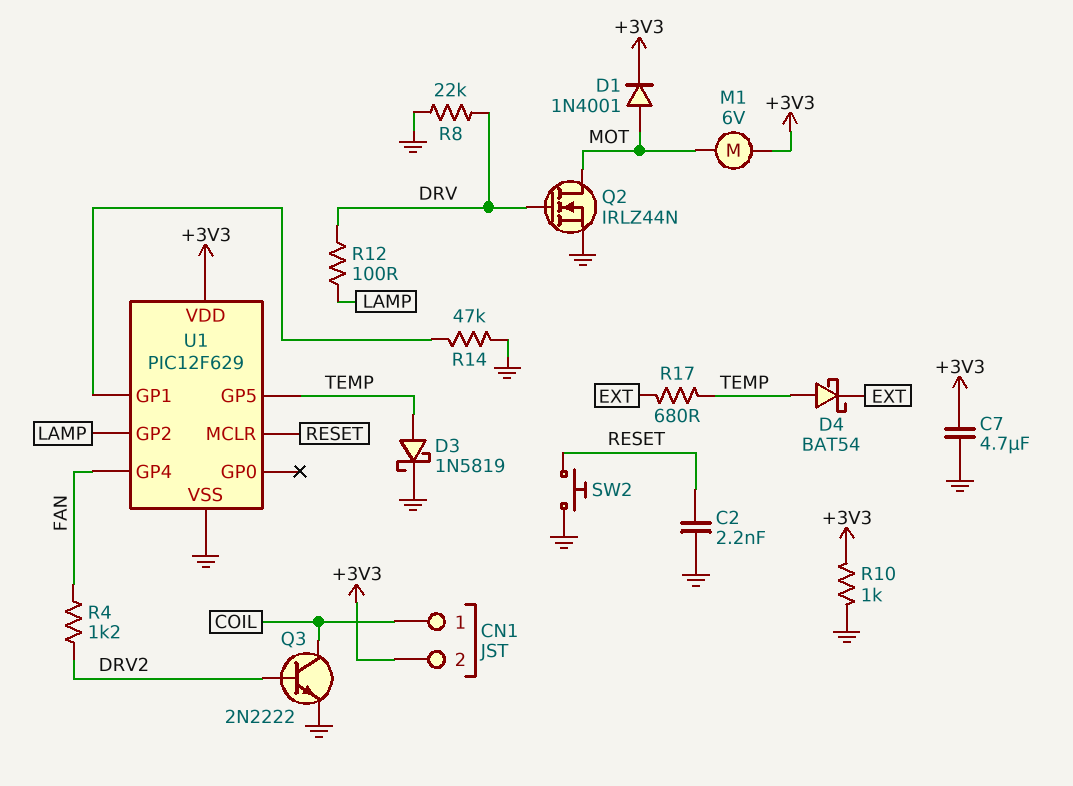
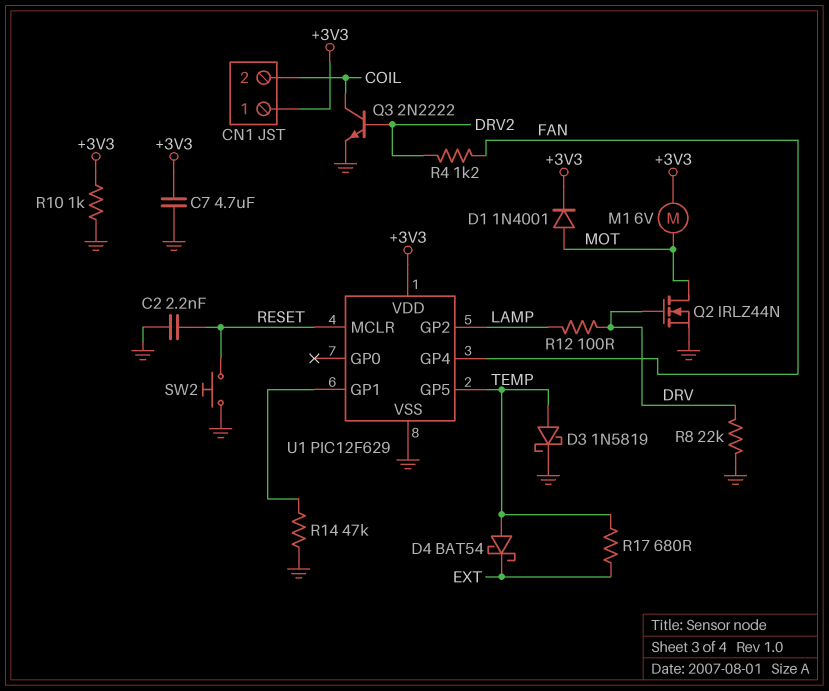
CN1 pin 1: COIL -> +3V3
CN1 pin 2: +3V3 -> COIL

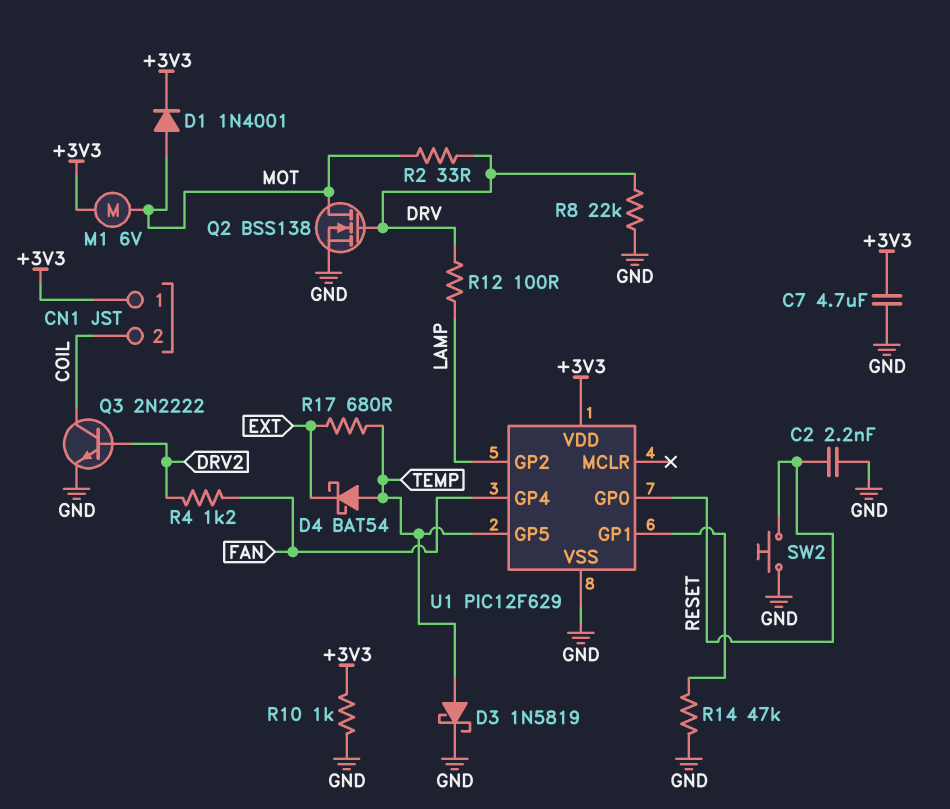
Q2: NMOS IRLZ44N (G DRV, D MOT, S GND) -> NMOS BSS138 (G DRV, D MOT, S GND)
R2: none -> 33 (DRV, MOT)
U1 pin GP0: none -> RESET
U1 pin MCLR: RESET -> none

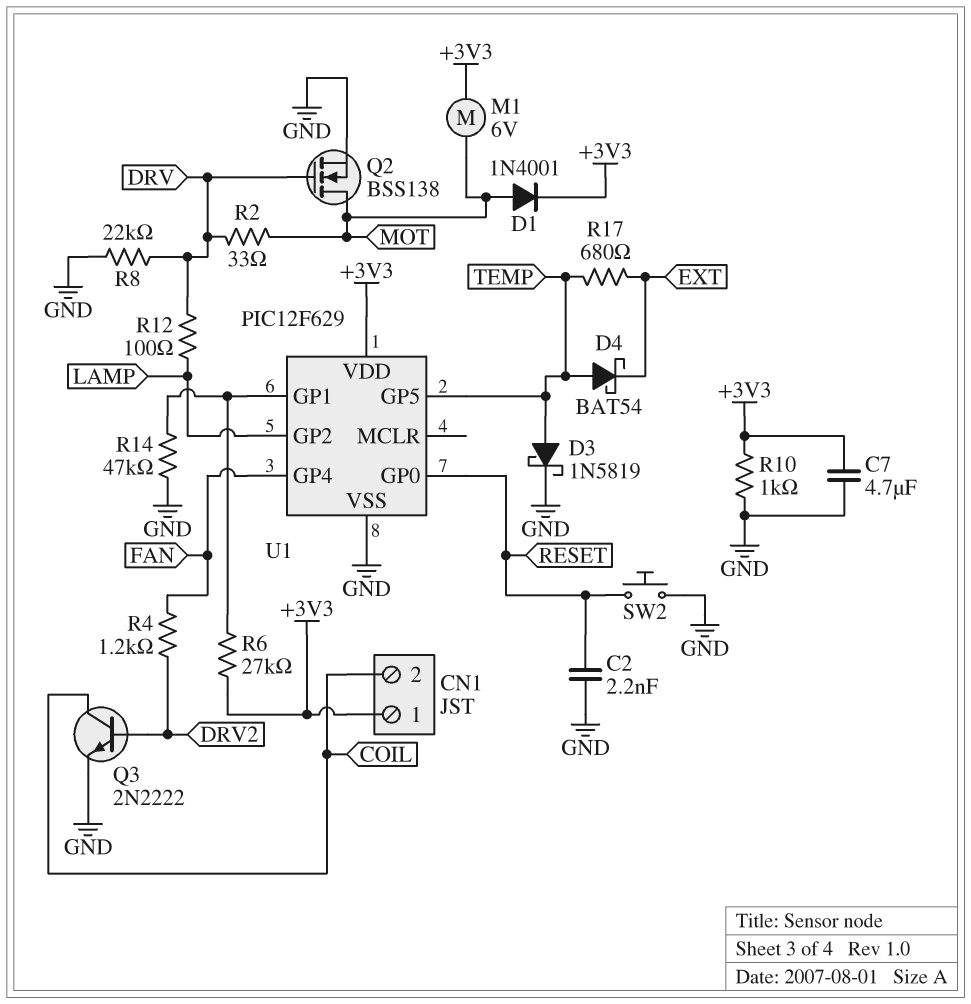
R6: none -> 27k (+3V3, U1/GP1)

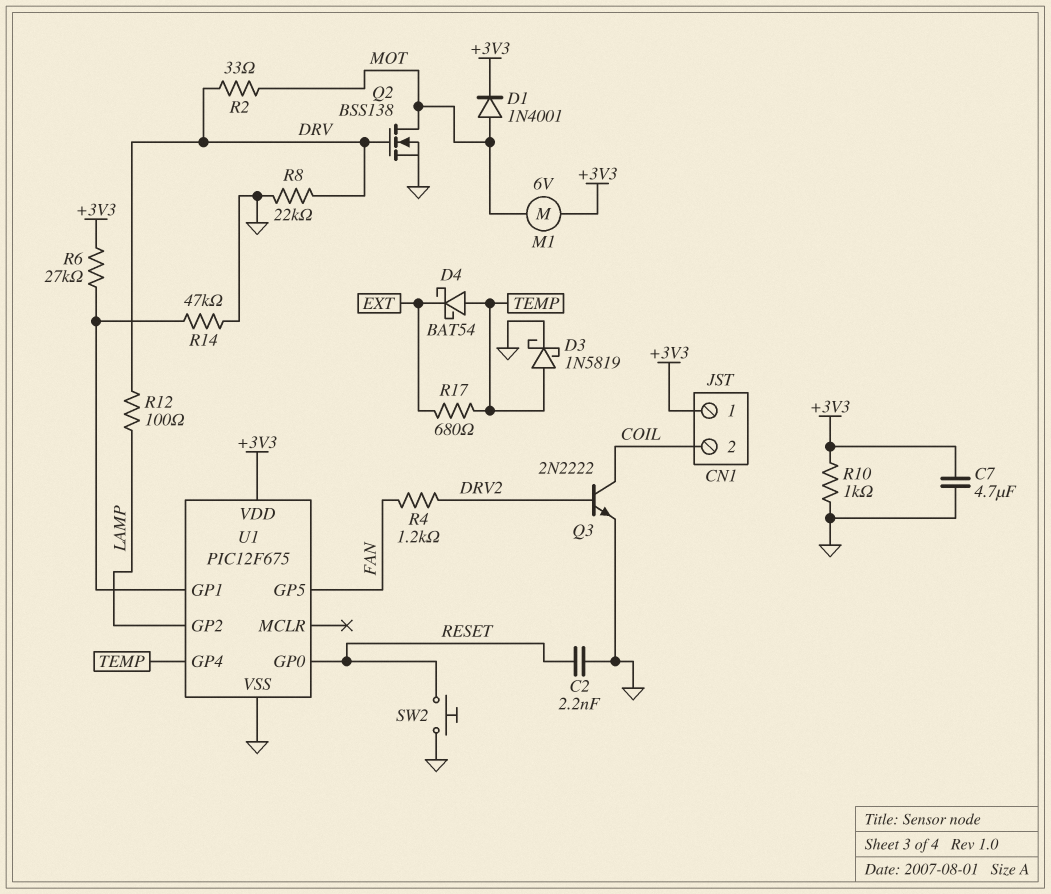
U1: PIC12F629 -> PIC12F675
U1 pin GP4: FAN -> TEMP
U1 pin GP5: TEMP -> FAN

